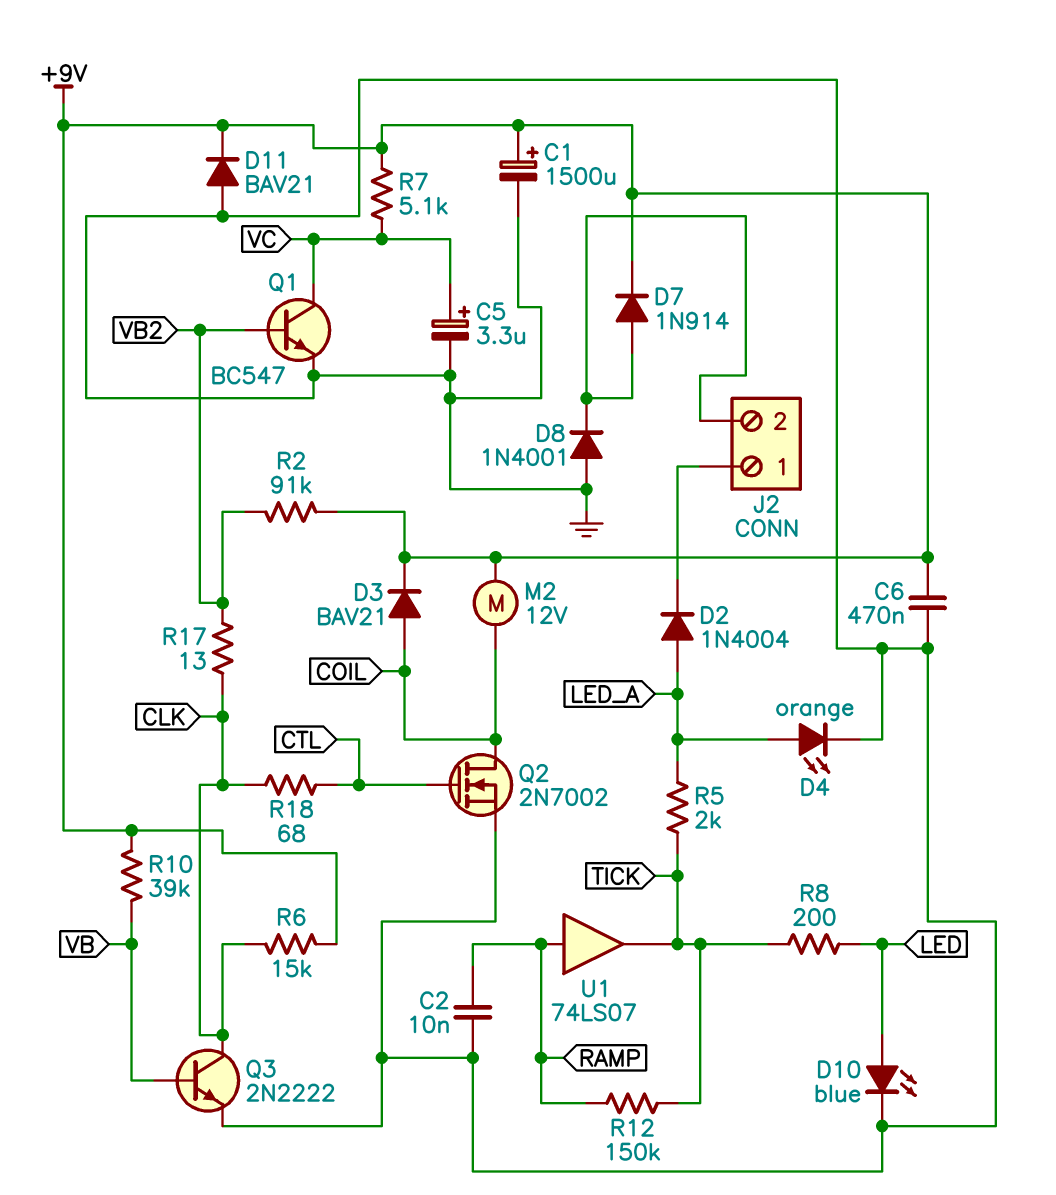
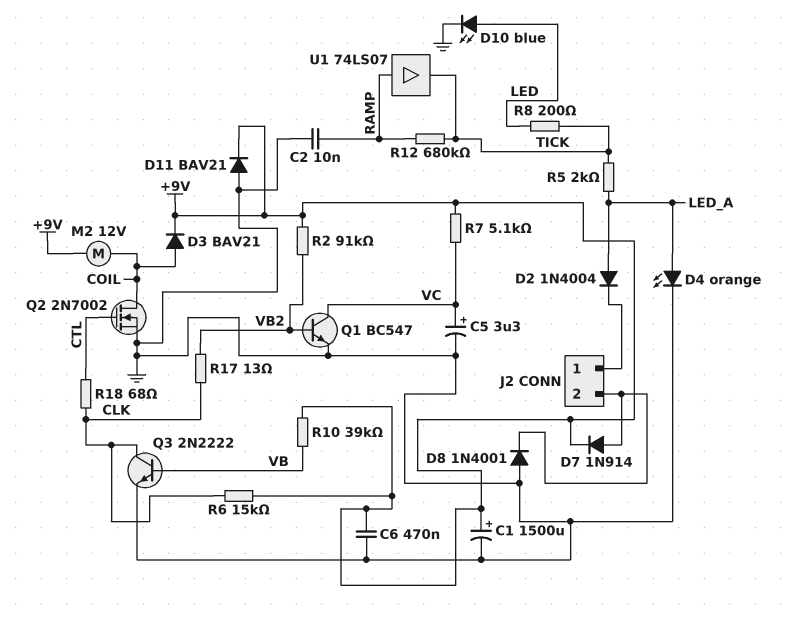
R12: 150k (RAMP, TICK) -> 680k (RAMP, TICK)

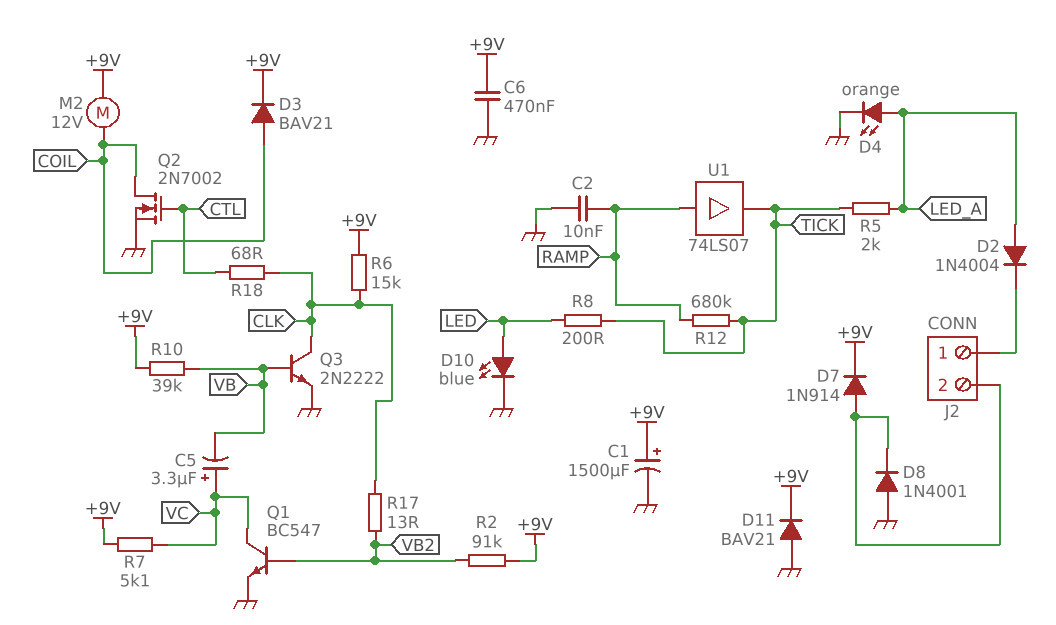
C5: 3.3uF (plus VC, minus GND) -> 3.3uF (plus VC, minus VB)

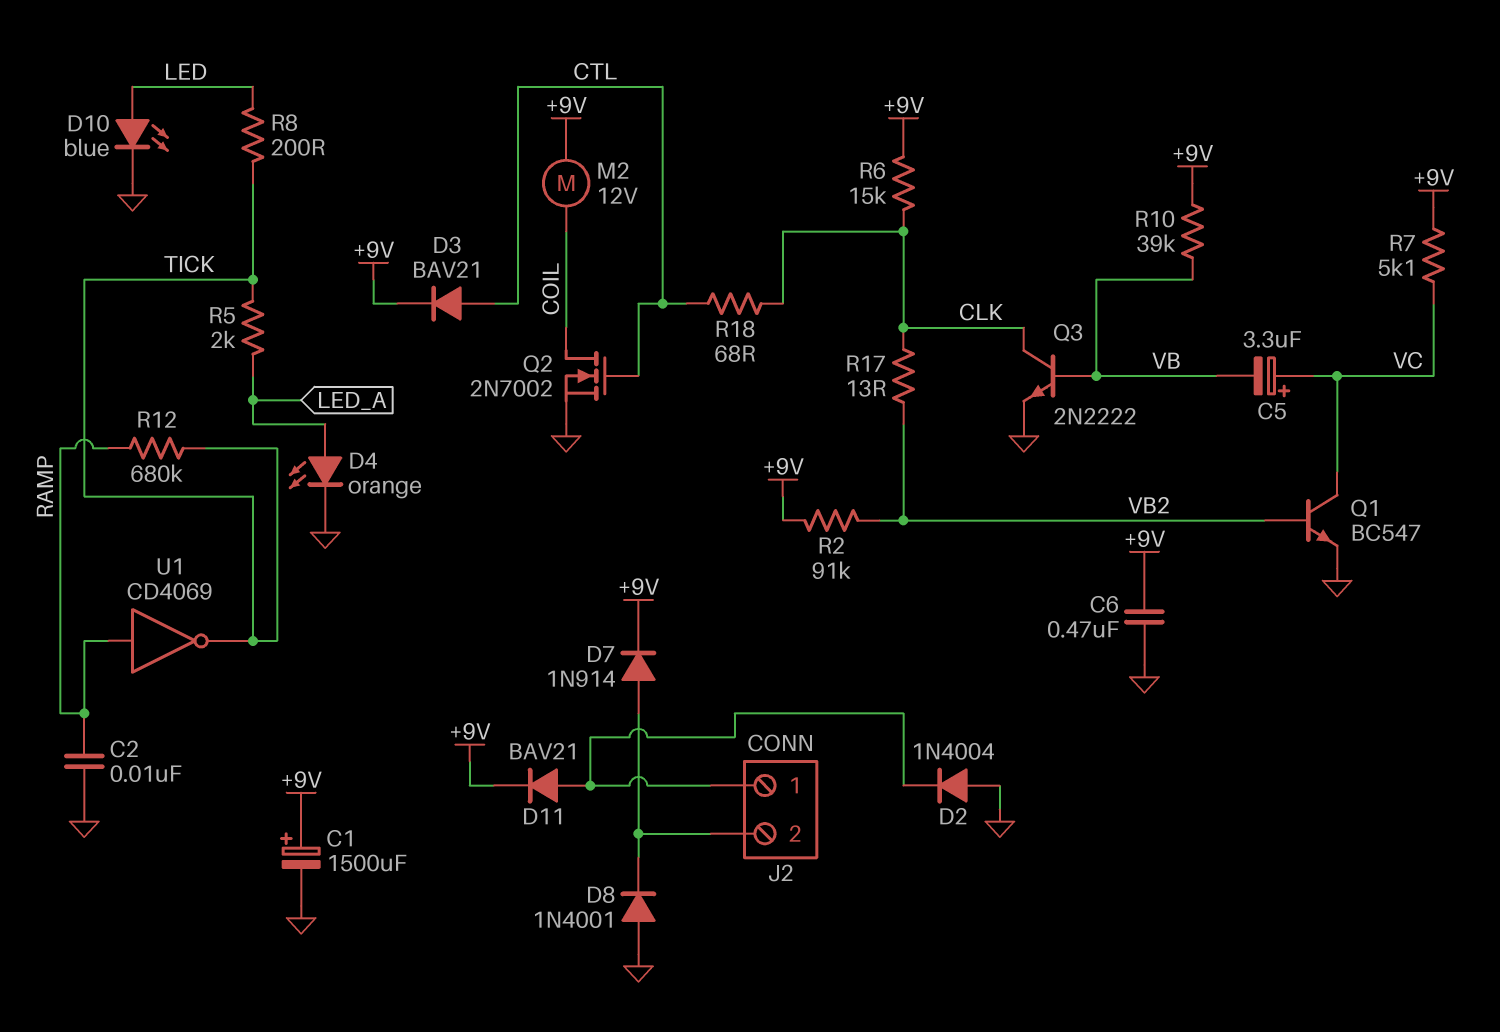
D2: diode 1N4004 (A LED_A, K J2/1) -> diode 1N4004 (A GND, K J2/1)
D3: diode BAV21 (A COIL, K +9V) -> diode BAV21 (A CTL, K +9V)
D11: diode BAV21 (A GND, K +9V) -> diode BAV21 (A J2/1, K +9V)
U1: buffer 74LS07 (in RAMP, out TICK) -> NOT CD4069 (in RAMP, out TICK)

